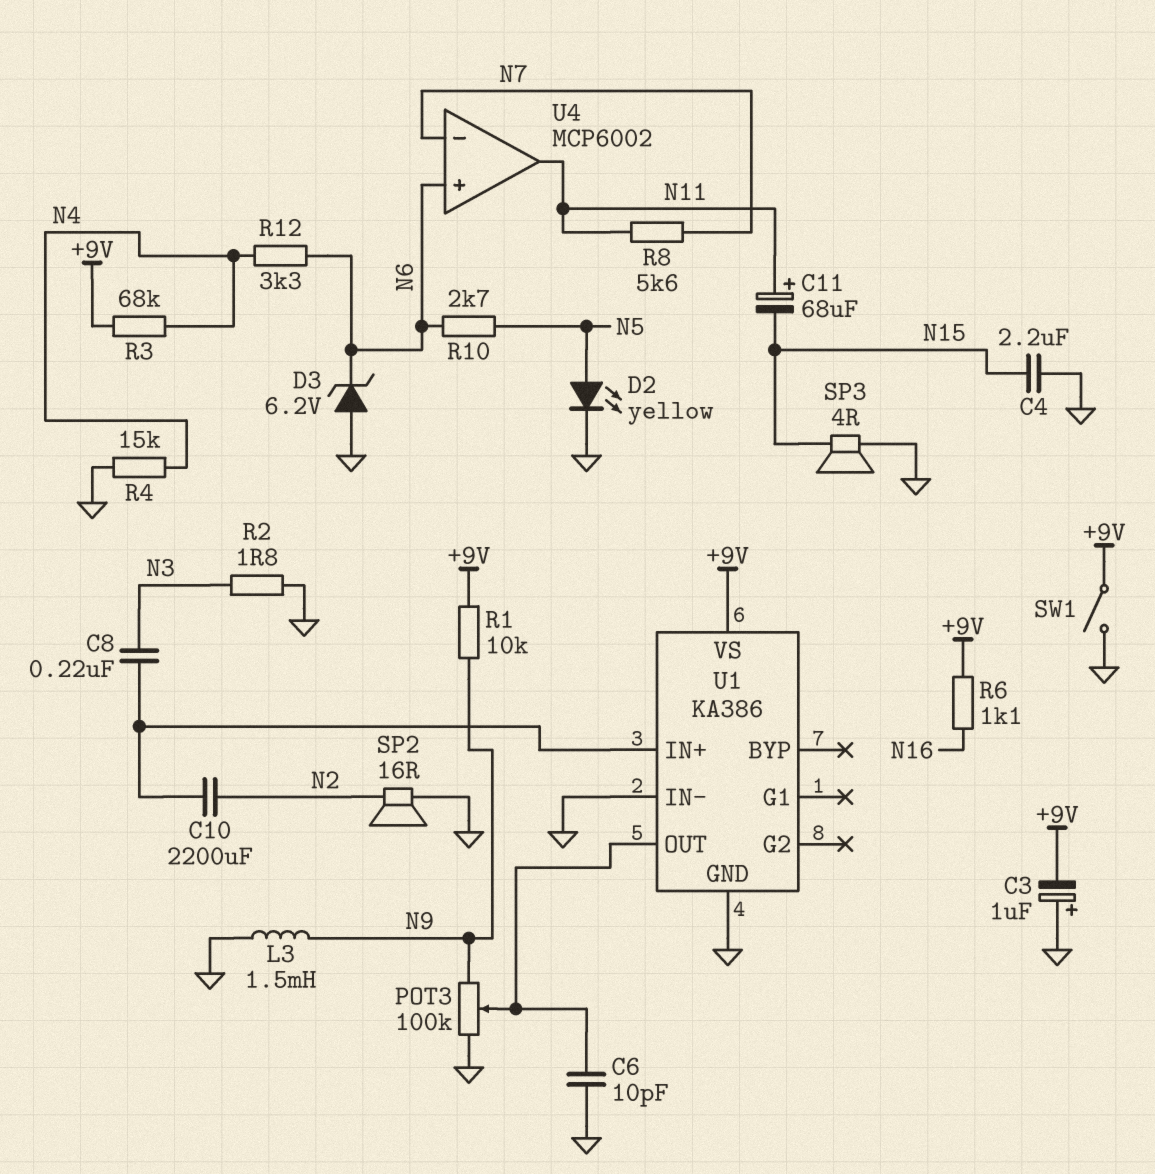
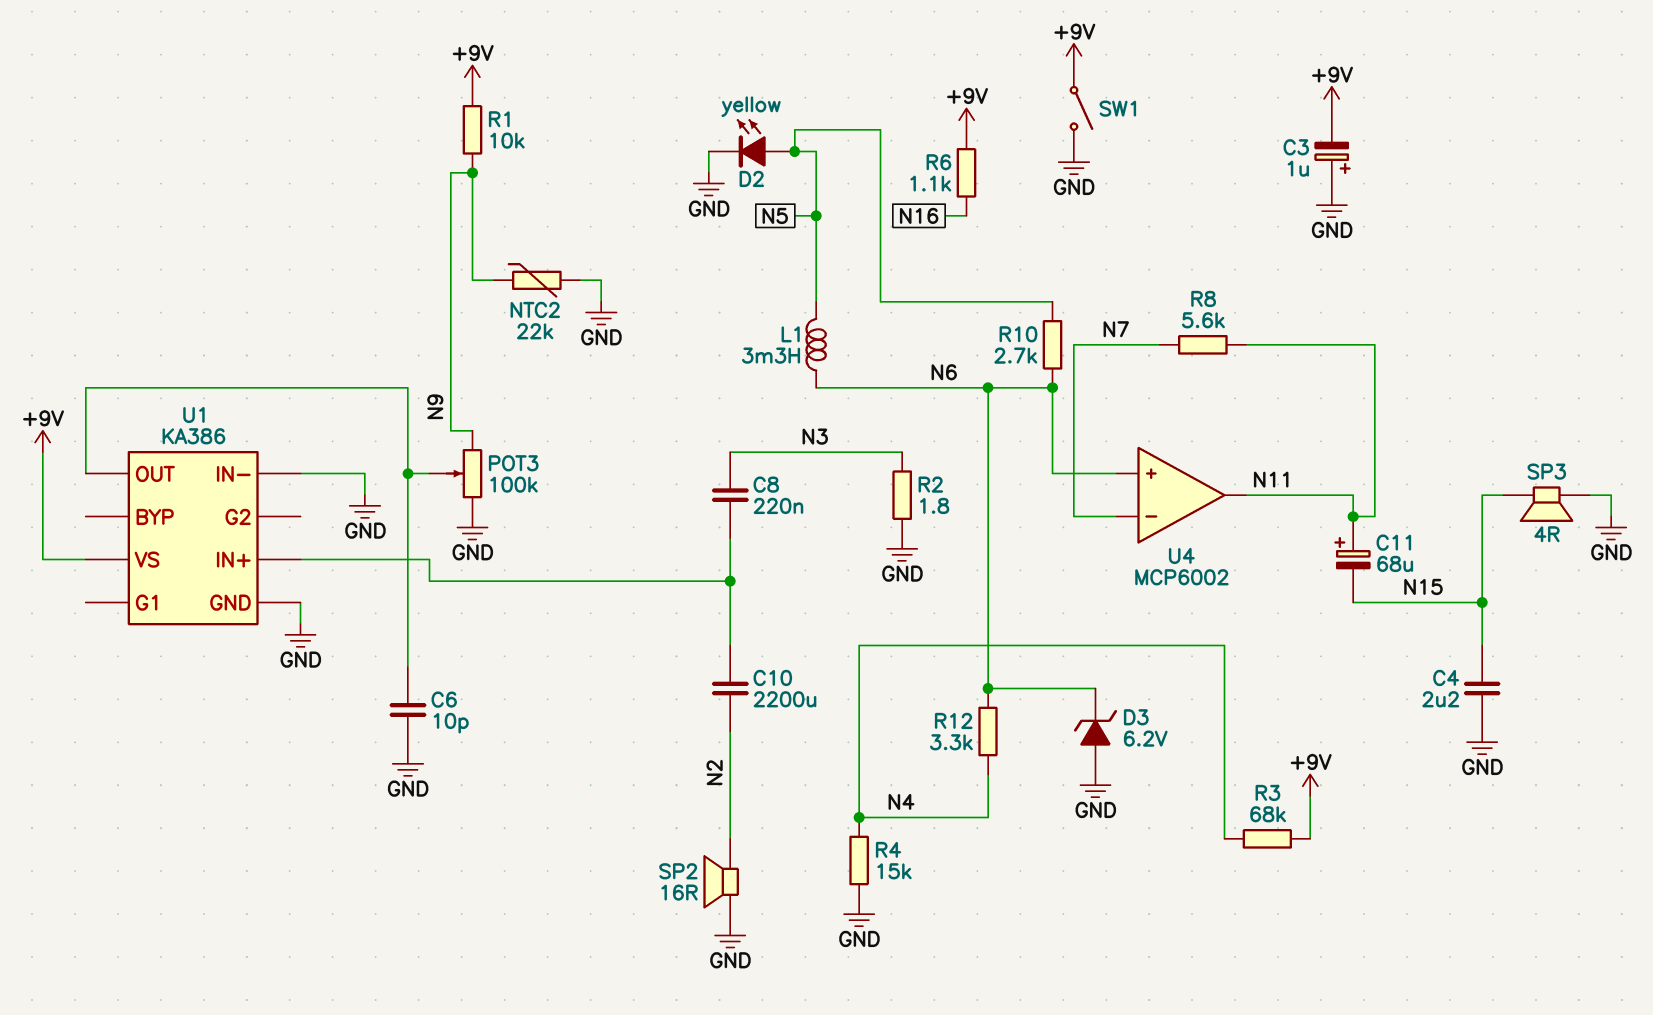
L1: none -> 3.3mH (N5, N6)
L3: 1.5mH (GND, N9) -> none
NTC2: none -> 22k (GND, N9)

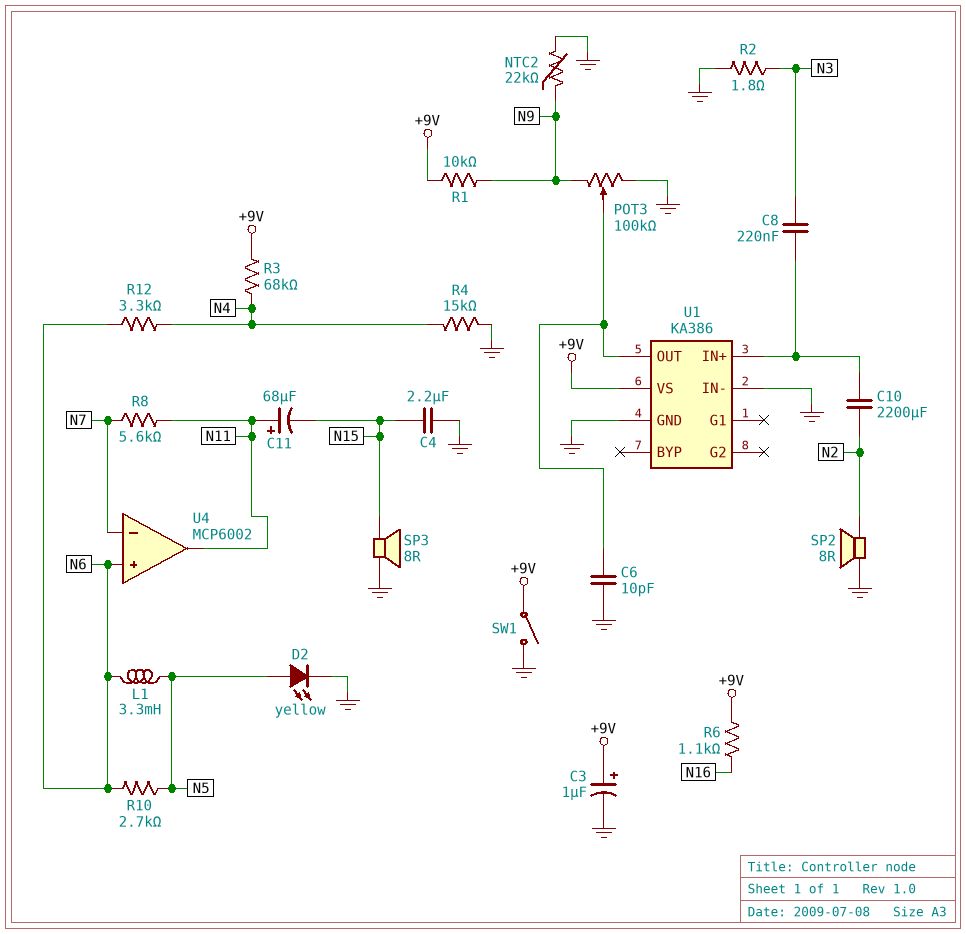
C3: 1uF (plus GND, minus +9V) -> 1uF (plus +9V, minus GND)
D3: zener 6.2V (A GND, K N6) -> none
SP2: speaker 16R (GND, N2) -> speaker 8R (GND, N2)
SP3: speaker 4R (GND, N15) -> speaker 8R (GND, N15)

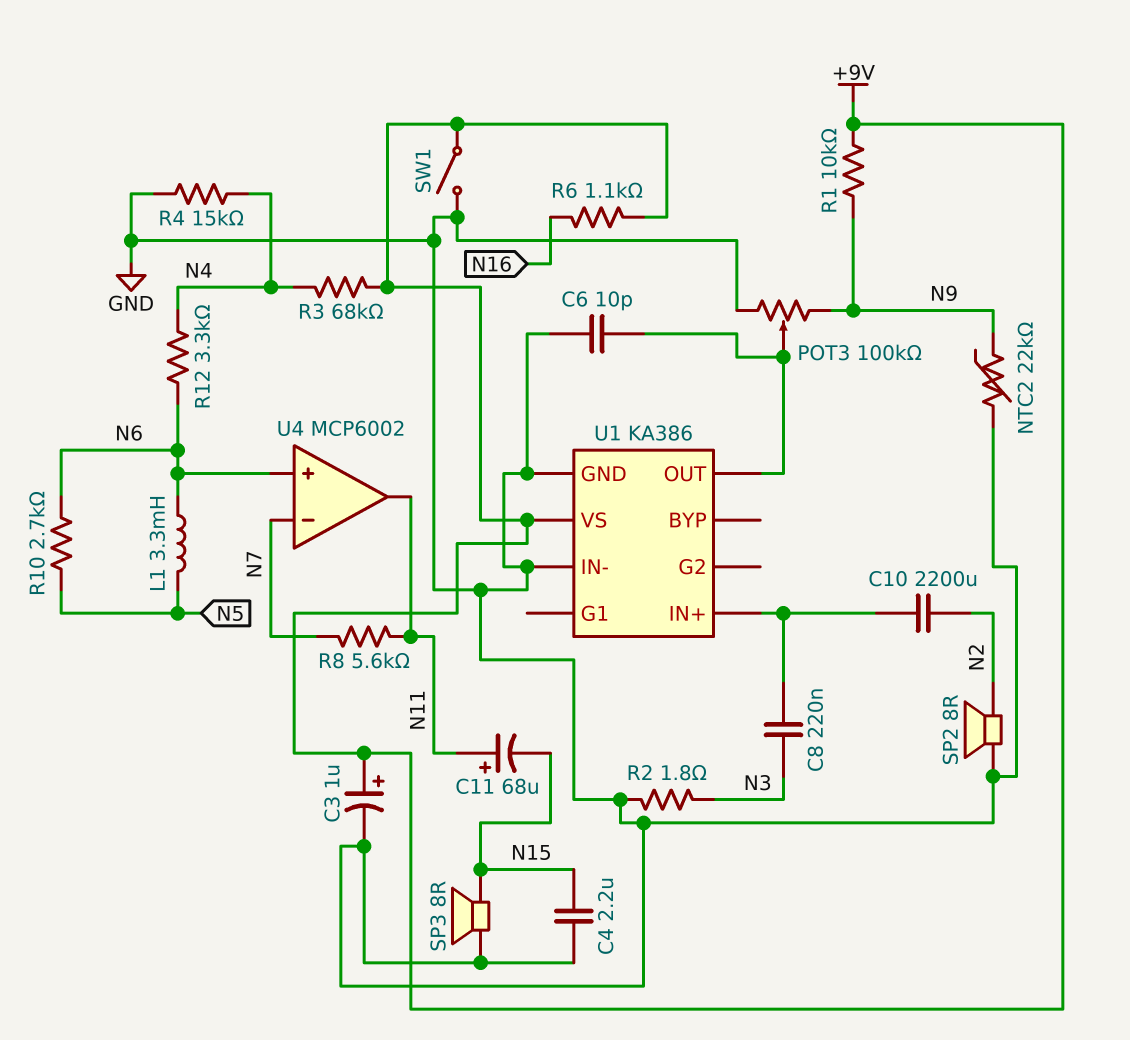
D2: LED yellow (A N5, K GND) -> none

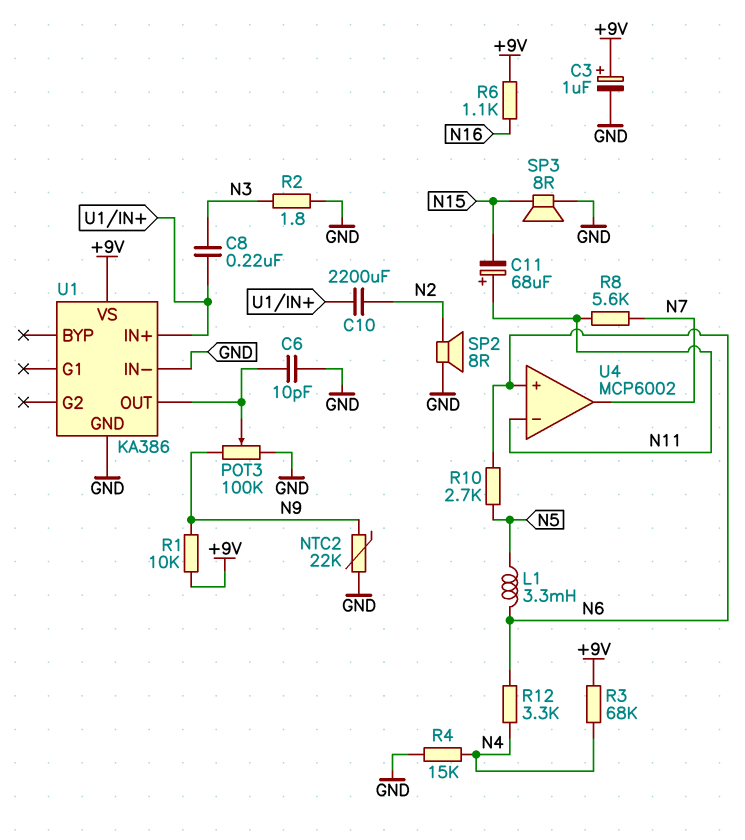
C4: 2.2uF (GND, N15) -> none
SW1: switch (+9V, GND) -> none
U4 pin in-: N7 -> N11
U4 pin out: N11 -> N7

